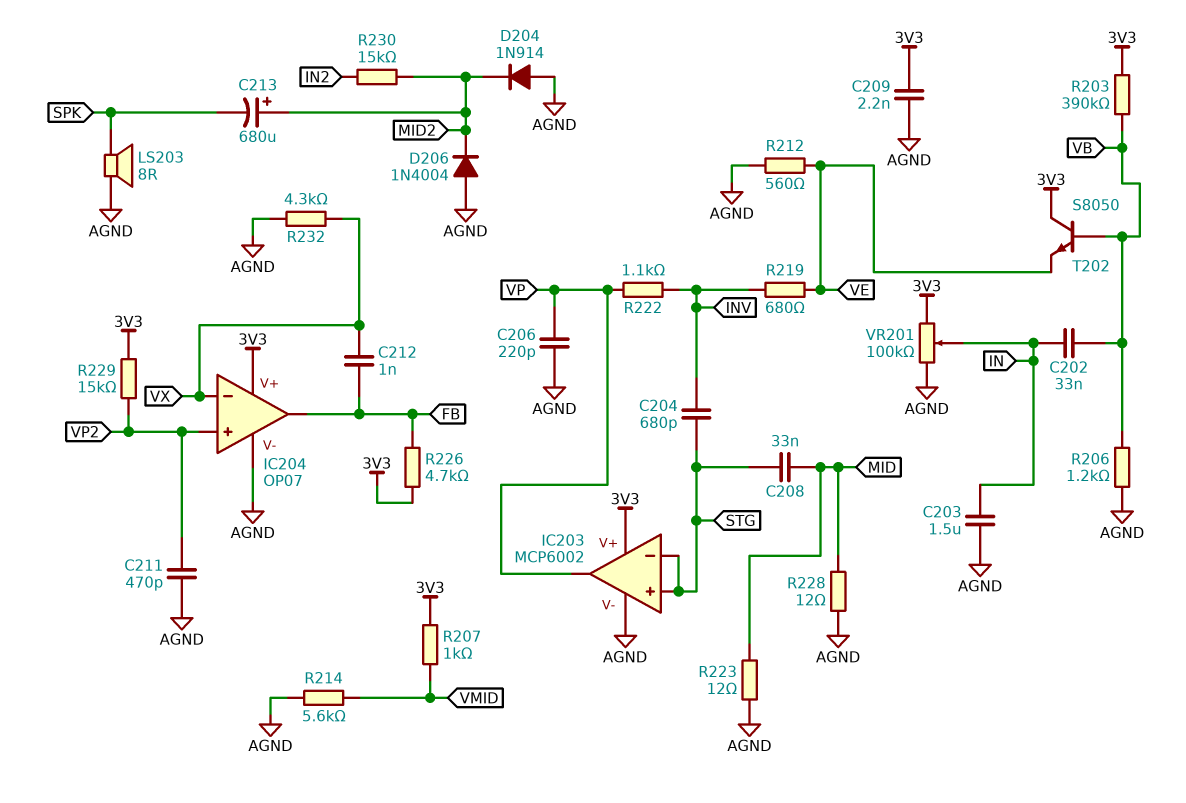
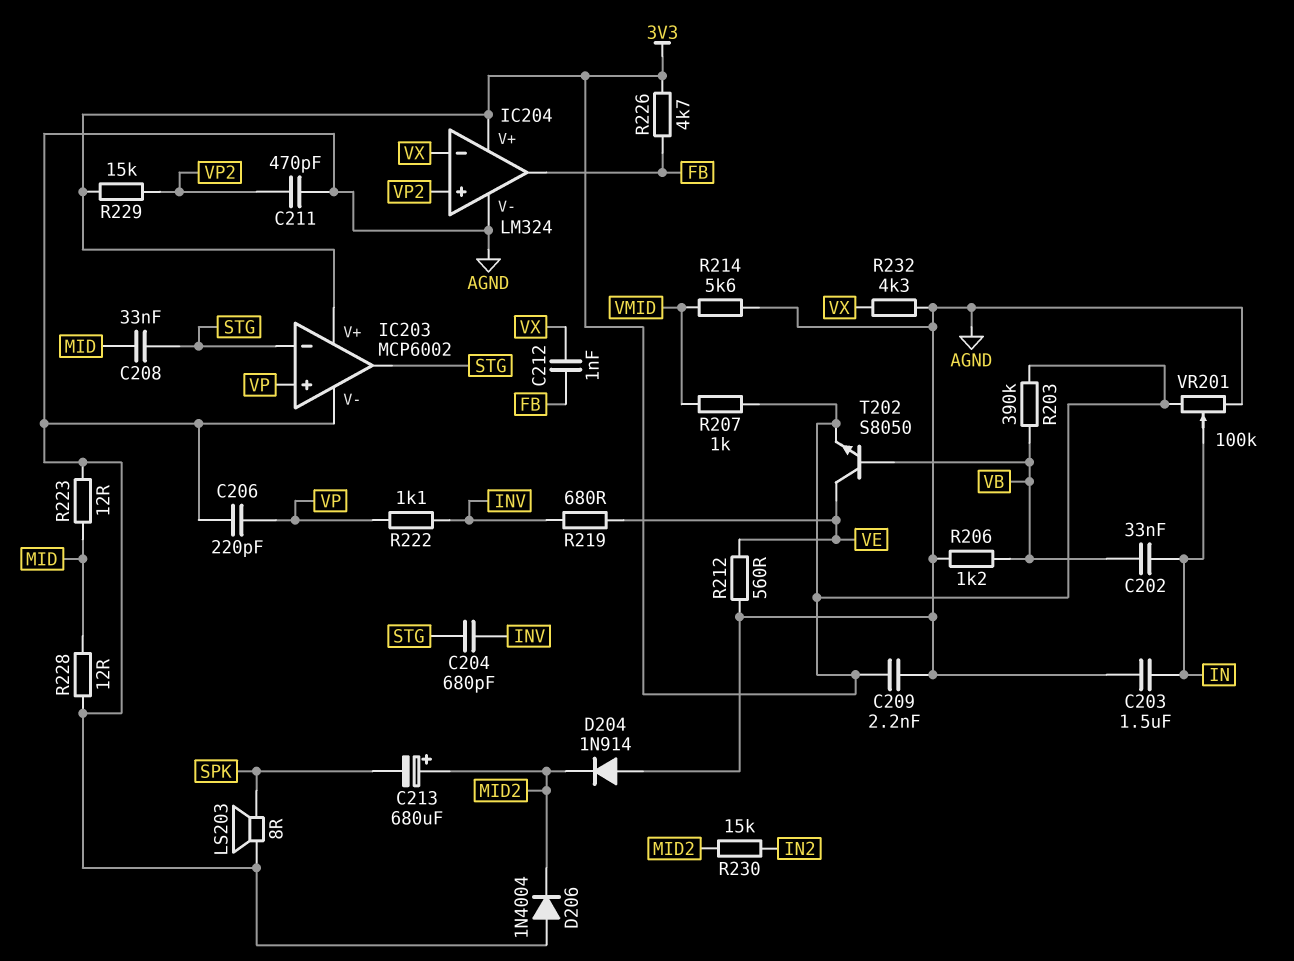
IC203 pin in+: STG -> VP
IC203 pin out: VP -> STG
IC204: OP07 -> LM324
T202: NPN S8050 (B VB, C 3V3, E VE) -> NPN S8050 (B VB, C VE, E 3V3)

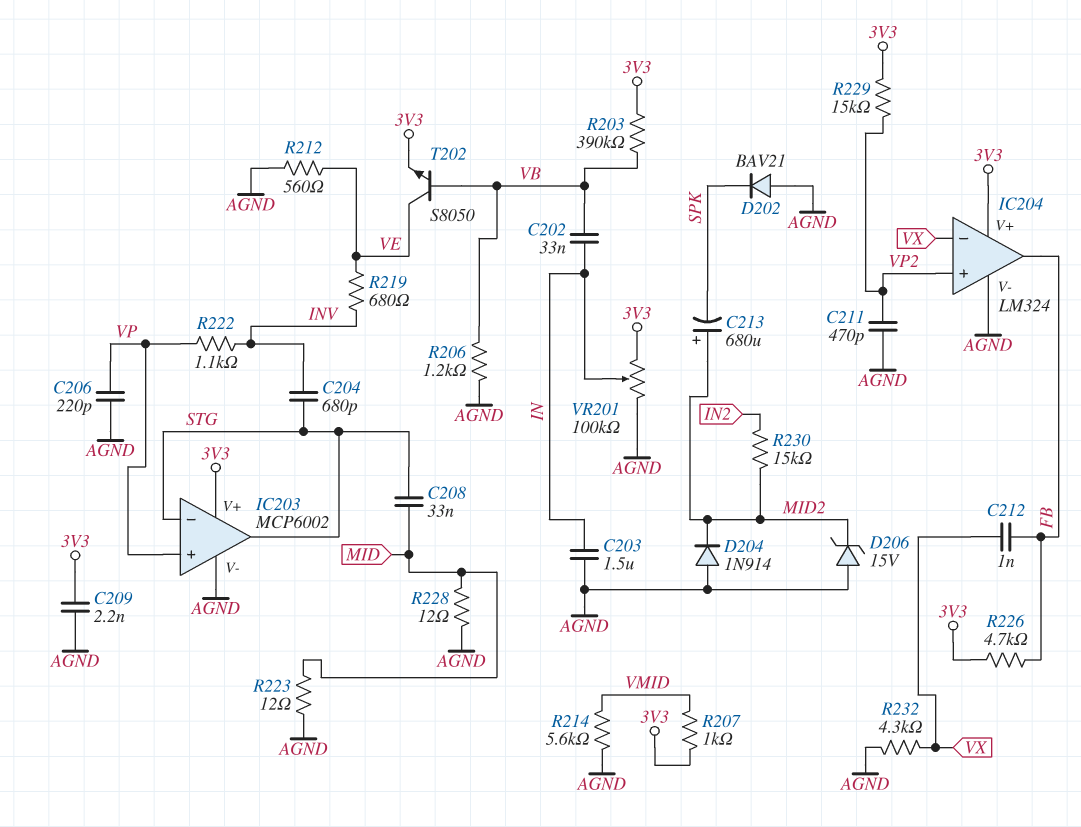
D202: none -> diode BAV21 (A AGND, K SPK)
D206: diode 1N4004 (A AGND, K MID2) -> zener 15V (A AGND, K MID2)
LS203: speaker 8R (AGND, SPK) -> none

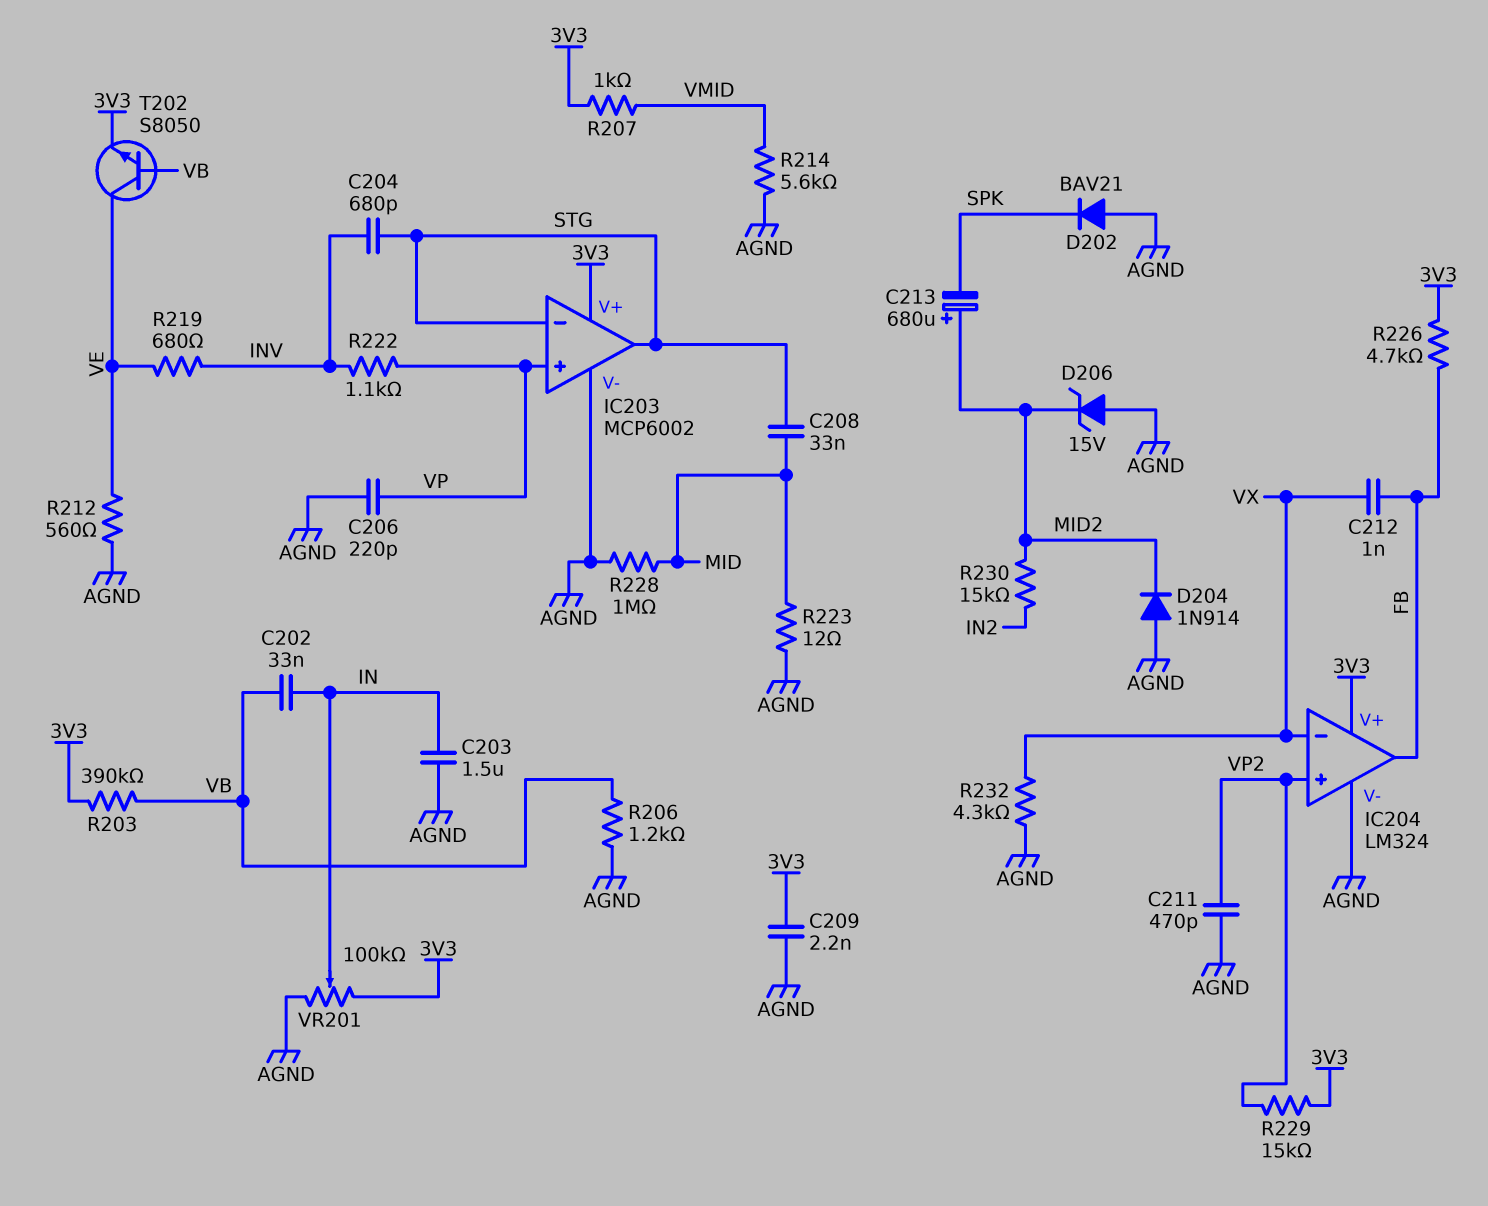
R228: 12 (AGND, MID) -> 1M (AGND, MID)

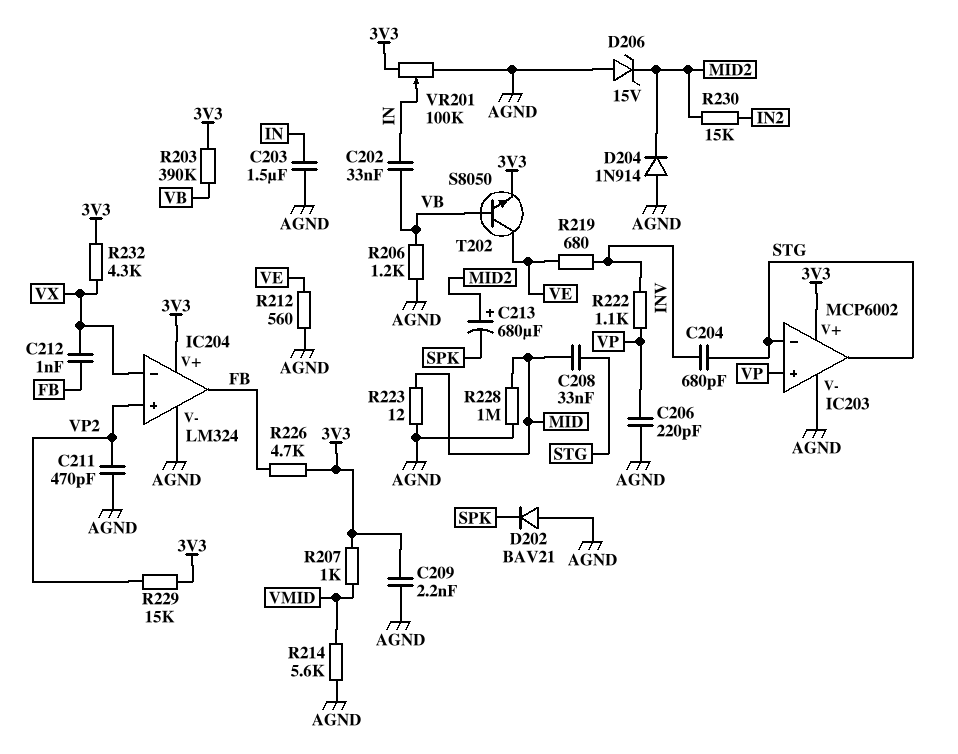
R232: 4.3k (AGND, VX) -> 4.3k (3V3, VX)

